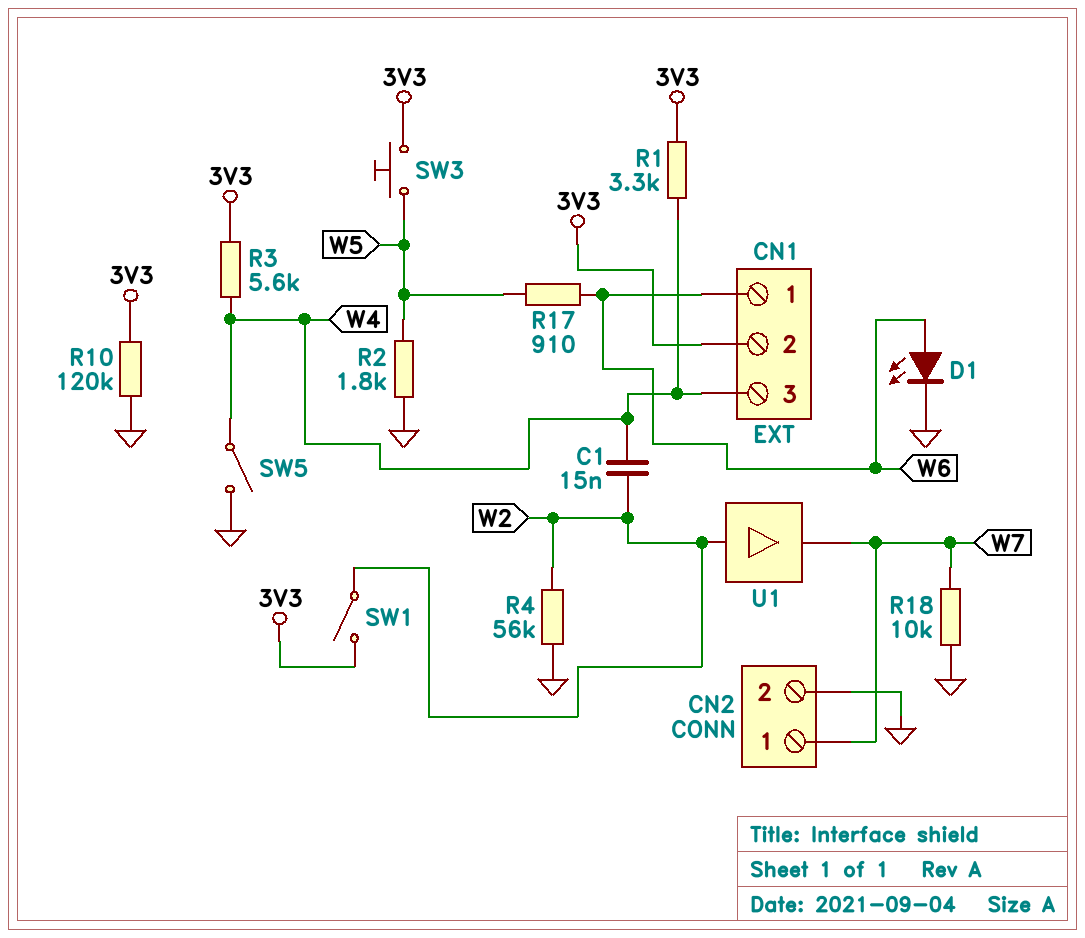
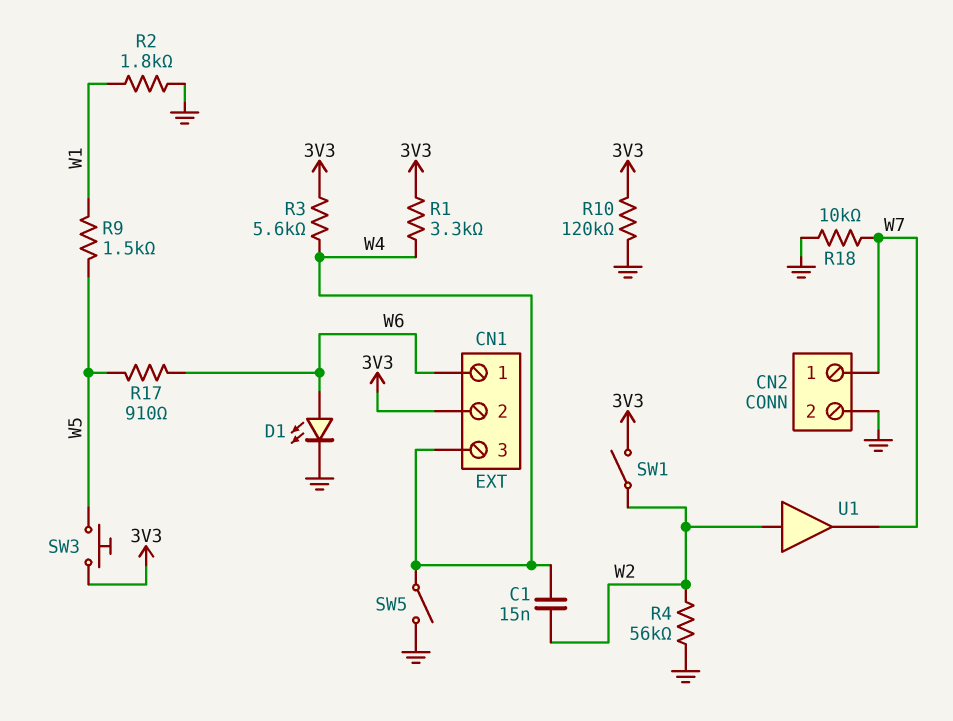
R2: 1.8k (GND, W5) -> 1.8k (GND, W1)
R9: none -> 1.5k (W1, W5)

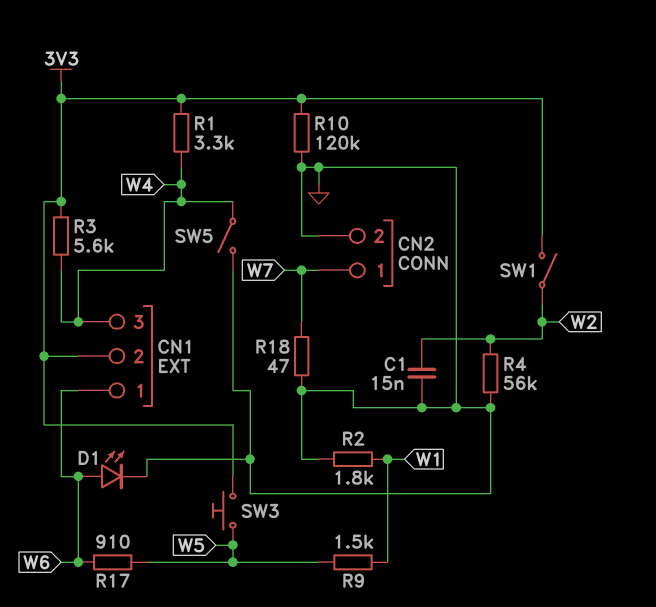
C1: 15nF (W2, W4) -> 15nF (GND, W2)
R18: 10k (GND, W7) -> 47 (GND, W7)
U1: buffer (in W2, out W7) -> none

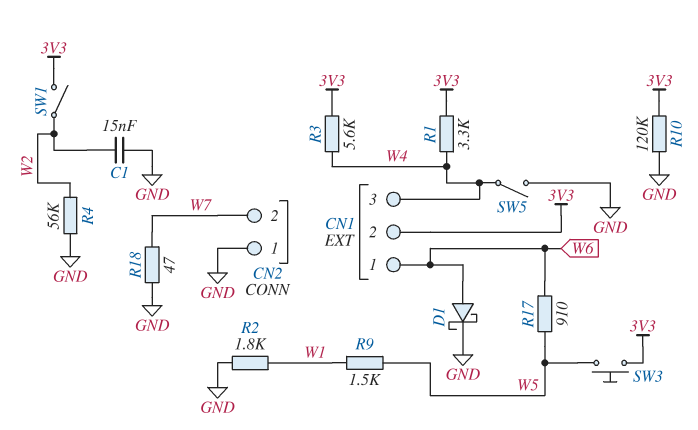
CN2 pin 1: W7 -> GND
CN2 pin 2: GND -> W7
D1: LED (A W6, K GND) -> schottky (A W6, K GND)

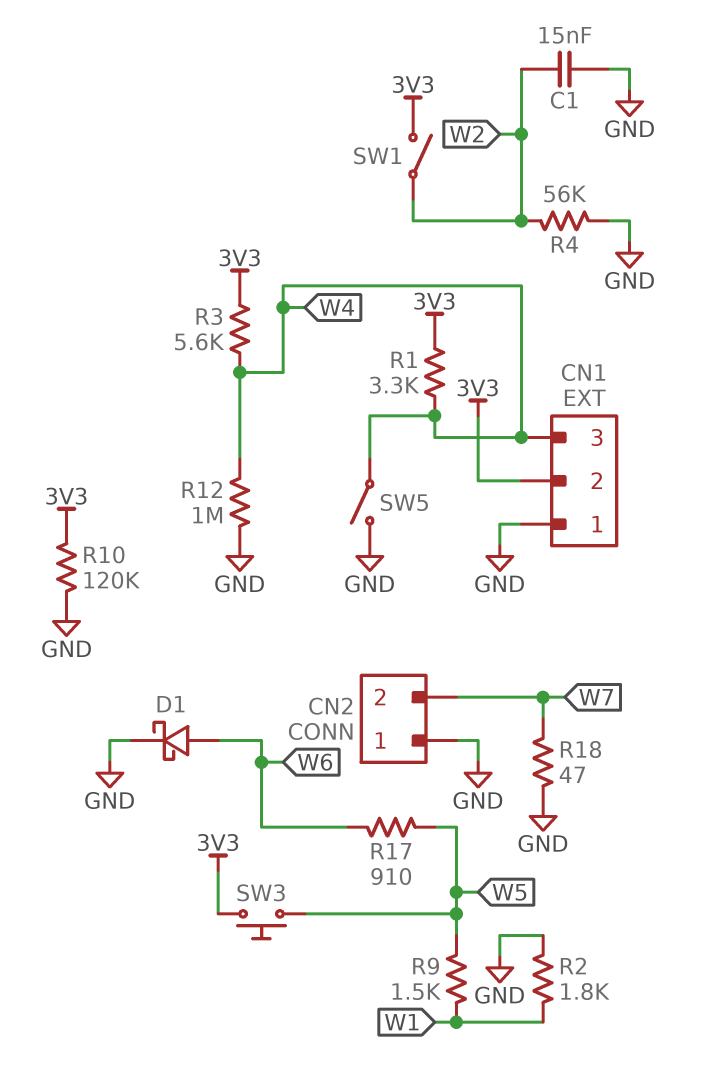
CN1 pin 1: W6 -> GND
R12: none -> 1M (GND, W4)

